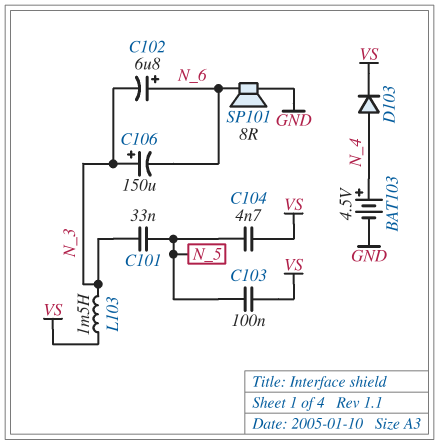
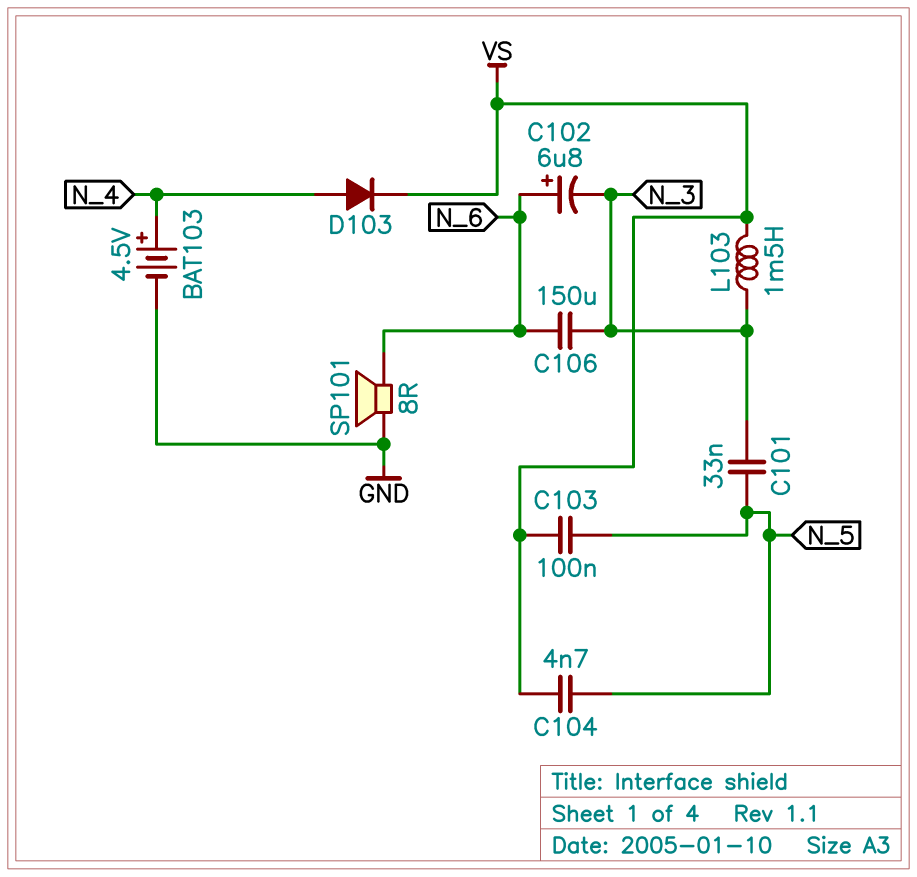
C106: 150uF (plus N_3, minus N_6) -> 150uF (N_3, N_6)

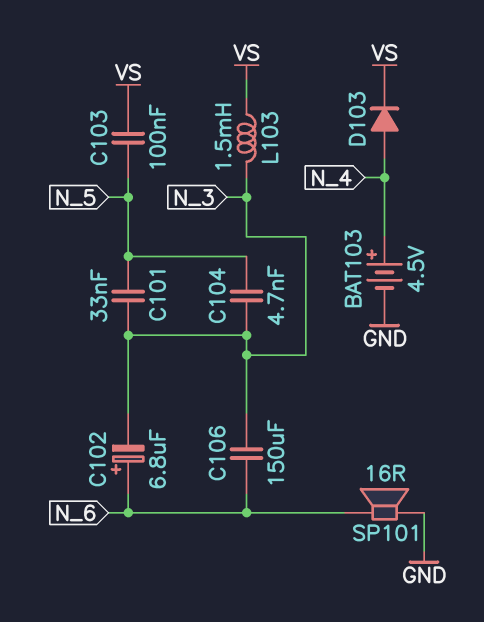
C104: 4.7nF (N_5, VS) -> 4.7nF (N_3, N_5)
SP101: speaker 8R (GND, N_6) -> speaker 16R (GND, N_6)

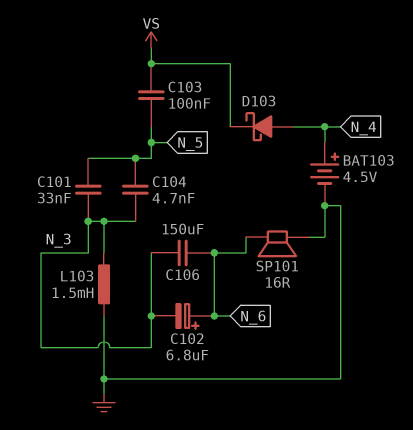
D103: diode (A N_4, K VS) -> schottky (A N_4, K VS)
L103: 1.5mH (N_3, VS) -> 1.5mH (GND, N_3)

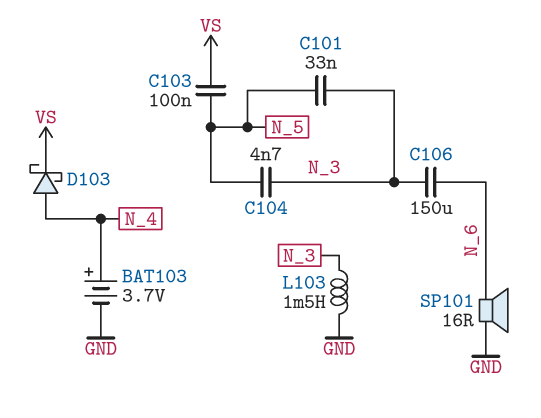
BAT103: 4.5V (plus N_4, minus GND) -> 3.7V (plus N_4, minus GND)
C102: 6.8uF (plus N_6, minus N_3) -> none

